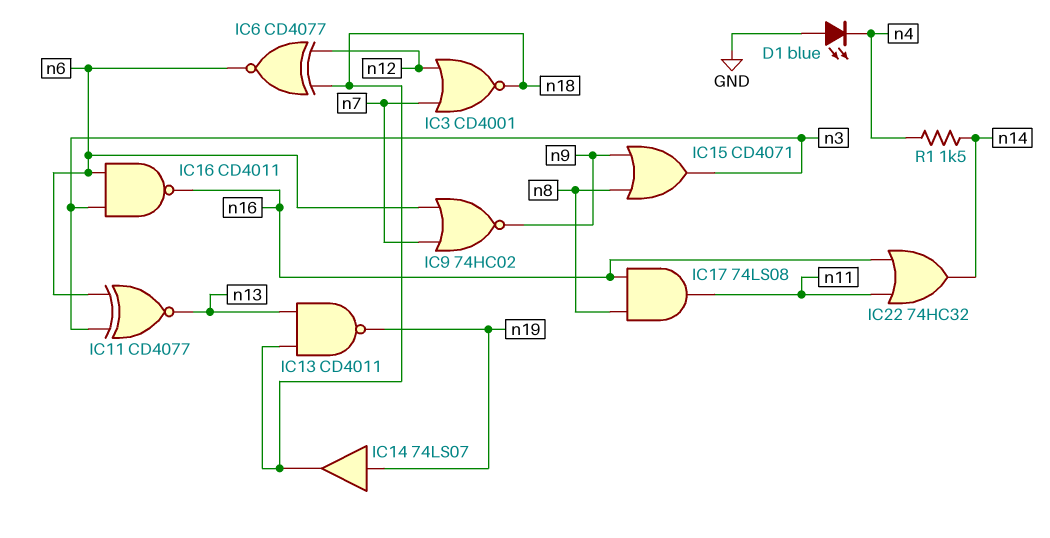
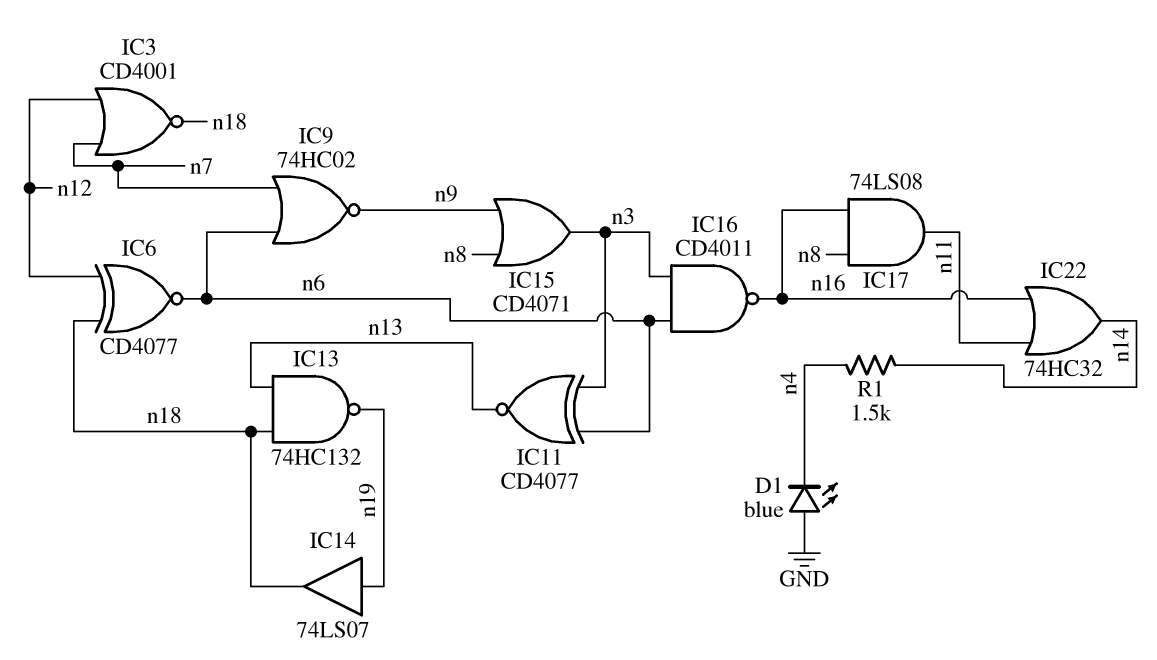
IC13: NAND CD4011 (in n13, in n18, out n19) -> NAND 74HC132 (in n13, in n18, out n19)

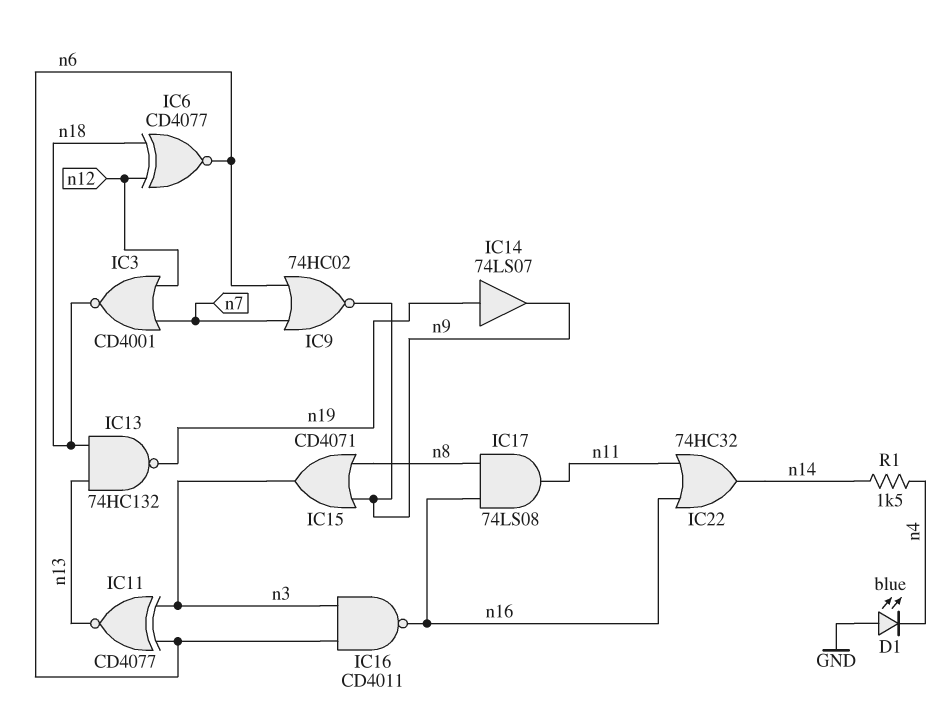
IC14: buffer 74LS07 (in n19, out n18) -> buffer 74LS07 (in n19, out n9)

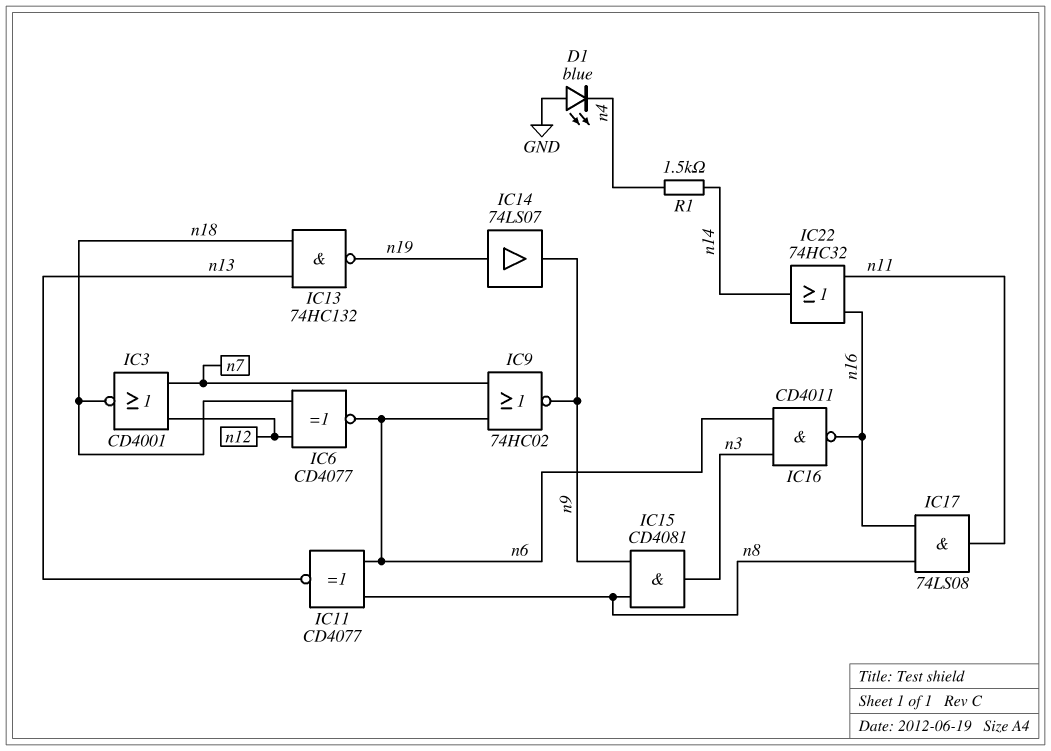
IC11: XNOR CD4077 (in n3, in n6, out n13) -> XNOR CD4077 (in n6, in n8, out n13)
IC15: OR CD4071 (in n8, in n9, out n3) -> AND CD4081 (in n8, in n9, out n3)

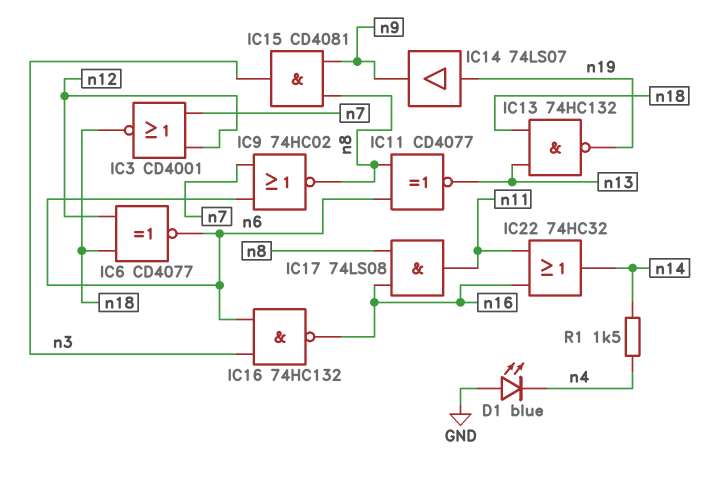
IC9: NOR 74HC02 (in n6, in n7, out n9) -> NOR 74HC02 (in n6, in n7, out n8)
IC16: NAND CD4011 (in n3, in n6, out n16) -> NAND 74HC132 (in n3, in n6, out n16)

